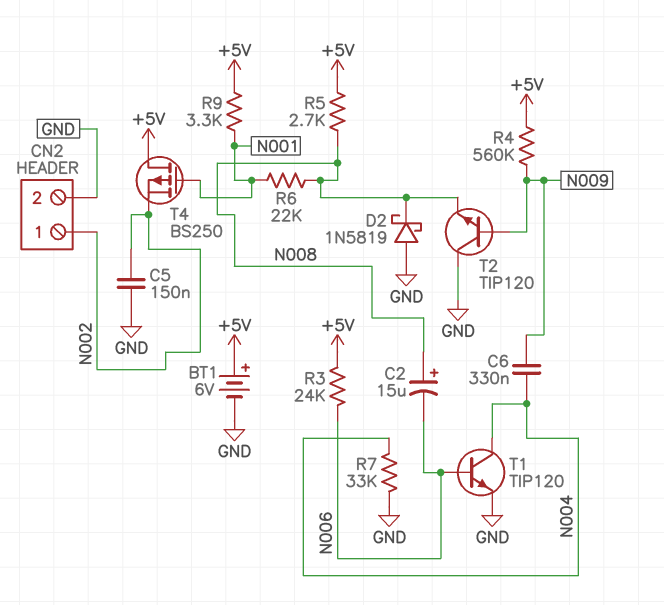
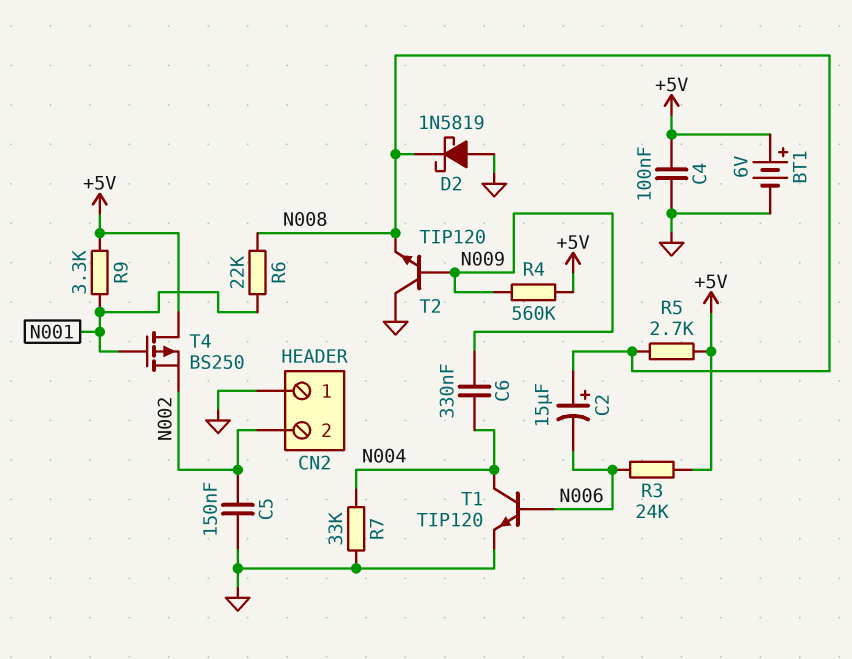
C4: none -> 100nF (+5V, GND)
CN2 pin 1: N002 -> GND
CN2 pin 2: GND -> N002

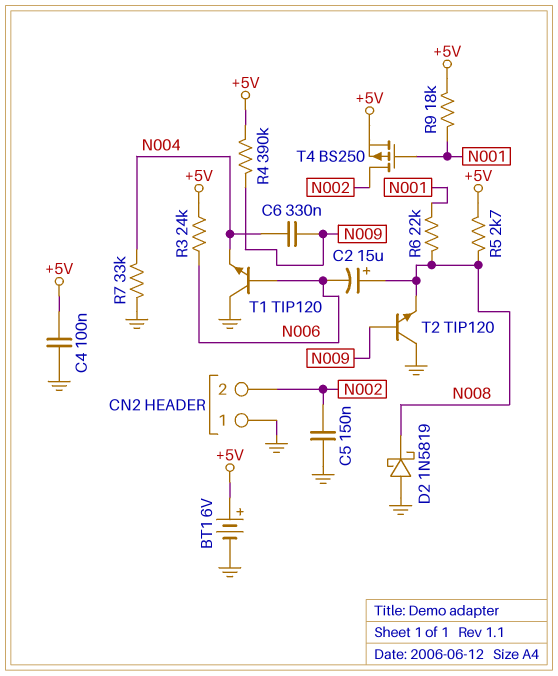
R4: 560k (+5V, N009) -> 390k (+5V, N009)
R9: 3.3k (+5V, N001) -> 18k (+5V, N001)
T1: NPN TIP120 (B N006, C N004, E GND) -> NPN TIP120 (B N006, C GND, E N004)
T4: PMOS BS250 (G N001, D +5V, S N002) -> PMOS BS250 (G N001, D N002, S +5V)

